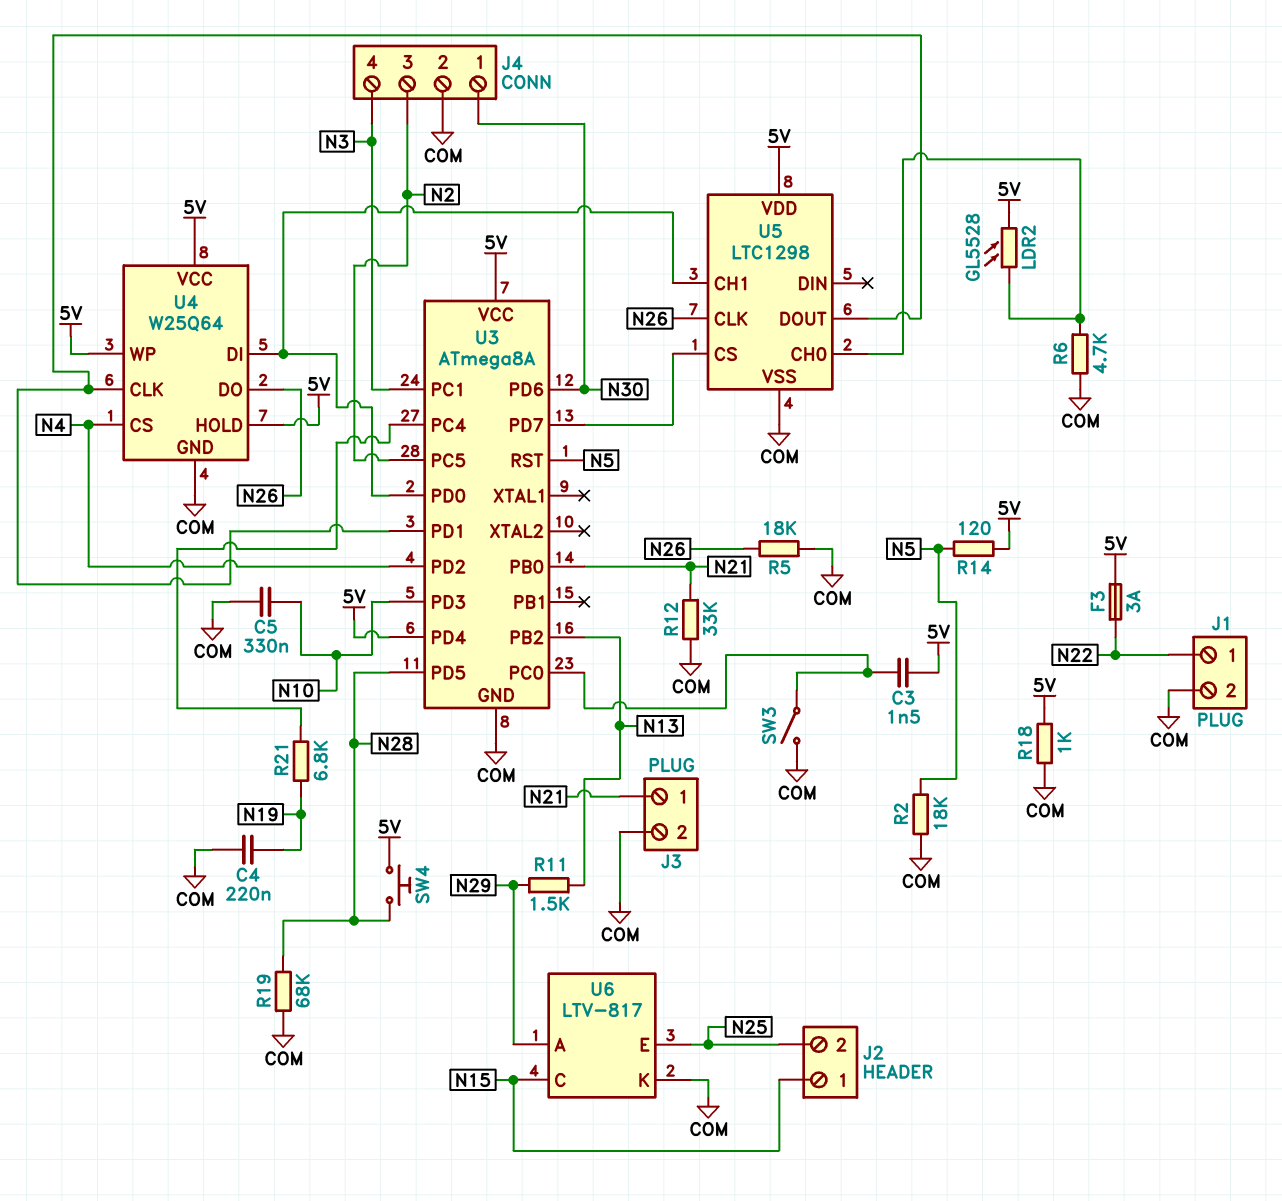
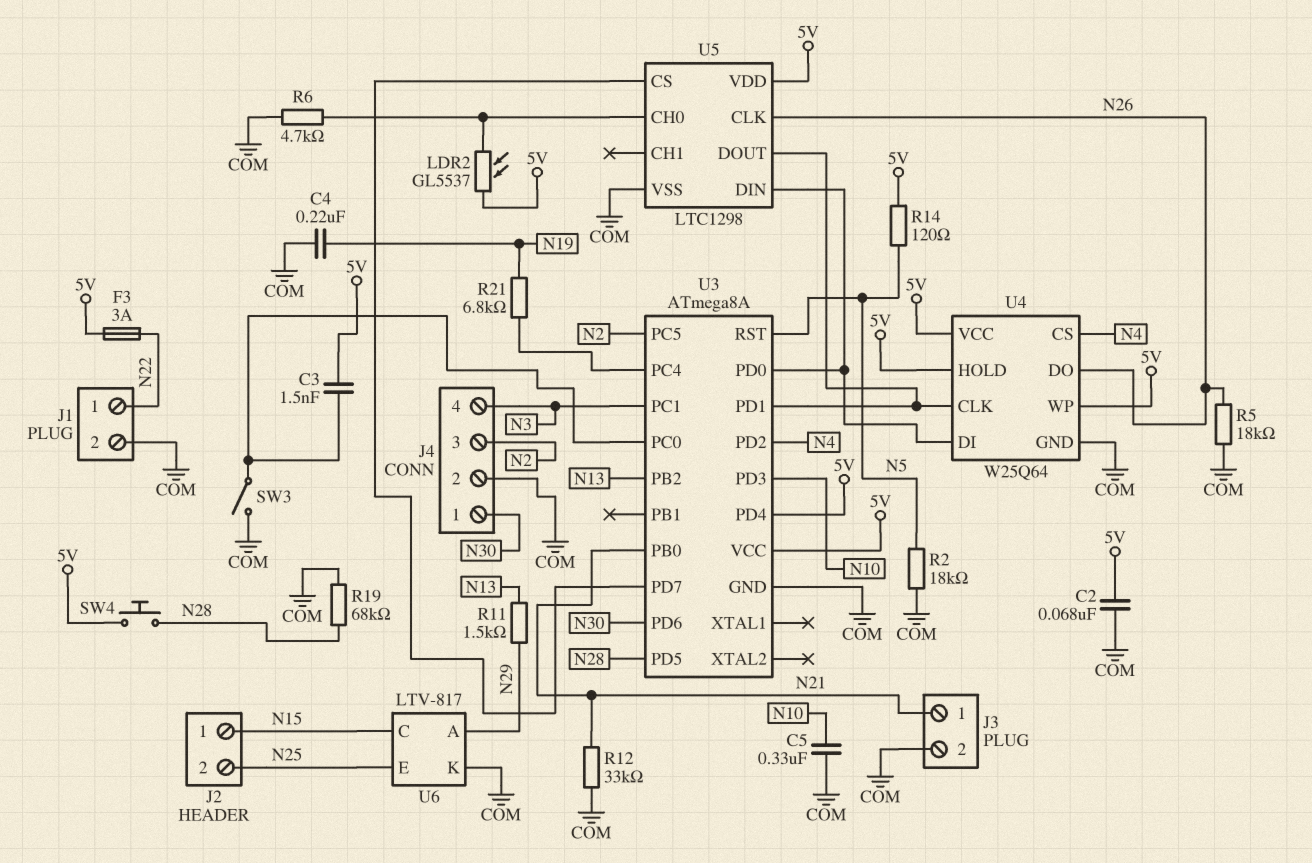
C2: none -> 68nF (5V, COM)
LDR2: GL5528 (5V, U5/CH0) -> GL5537 (5V, U5/CH0)
R18: 1k (5V, COM) -> none
U5 pin CH1: U3/PD0 -> none
U5 pin DIN: none -> U3/PD0

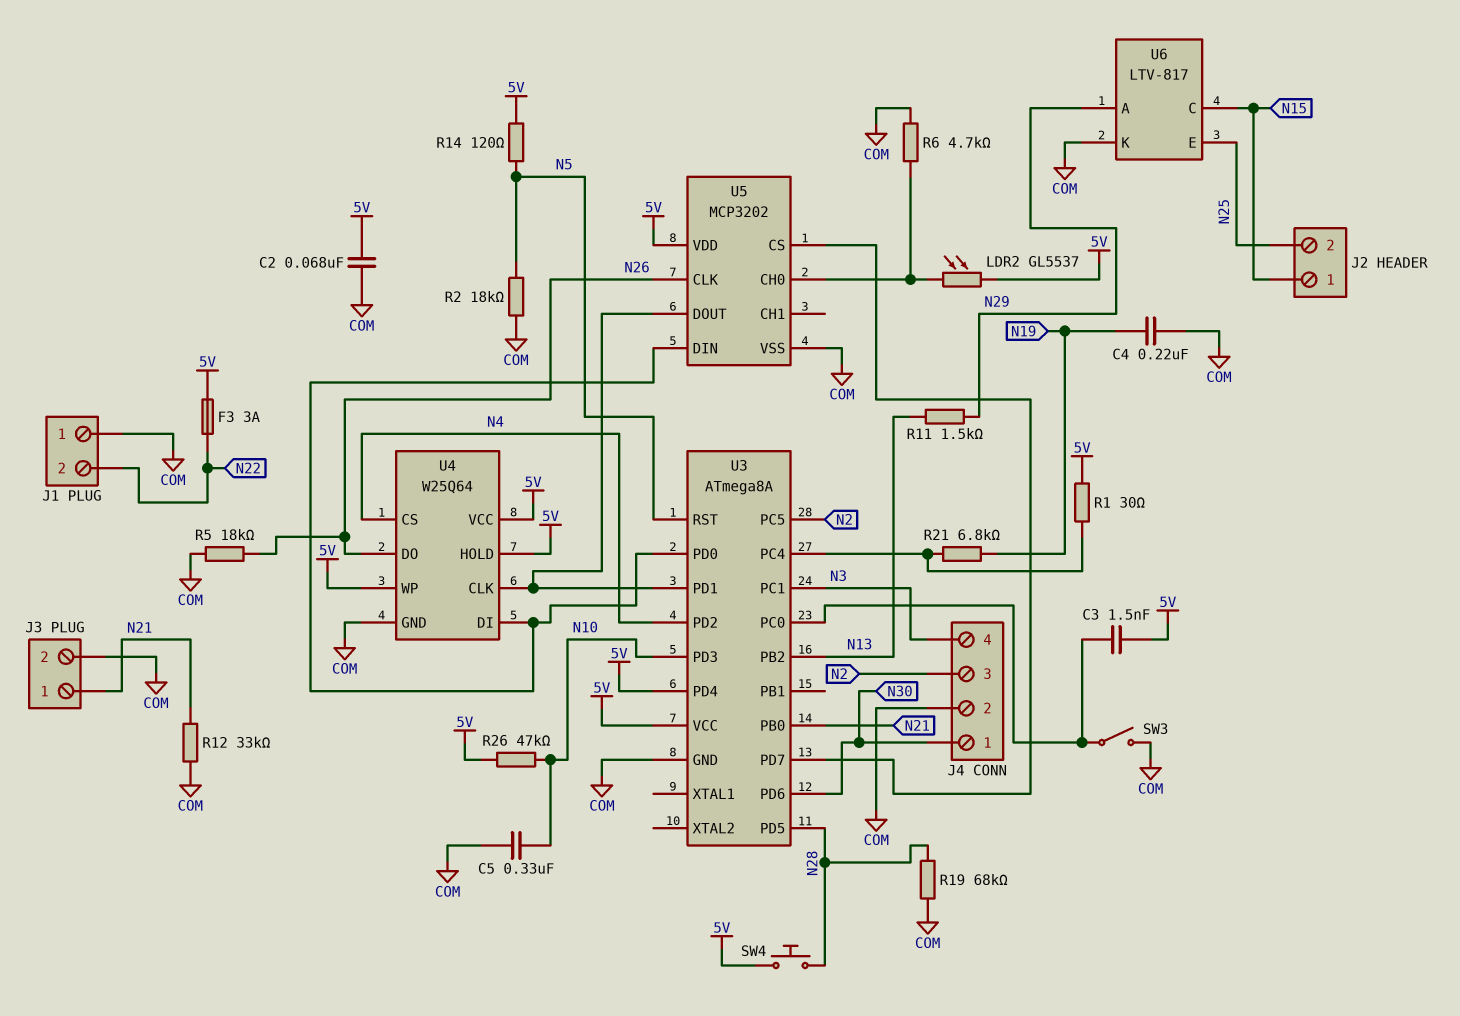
J1 pin 1: N22 -> COM
J1 pin 2: COM -> N22
R1: none -> 30 (5V, U3/PC4)
R26: none -> 47k (5V, N10)
U5: LTC1298 -> MCP3202

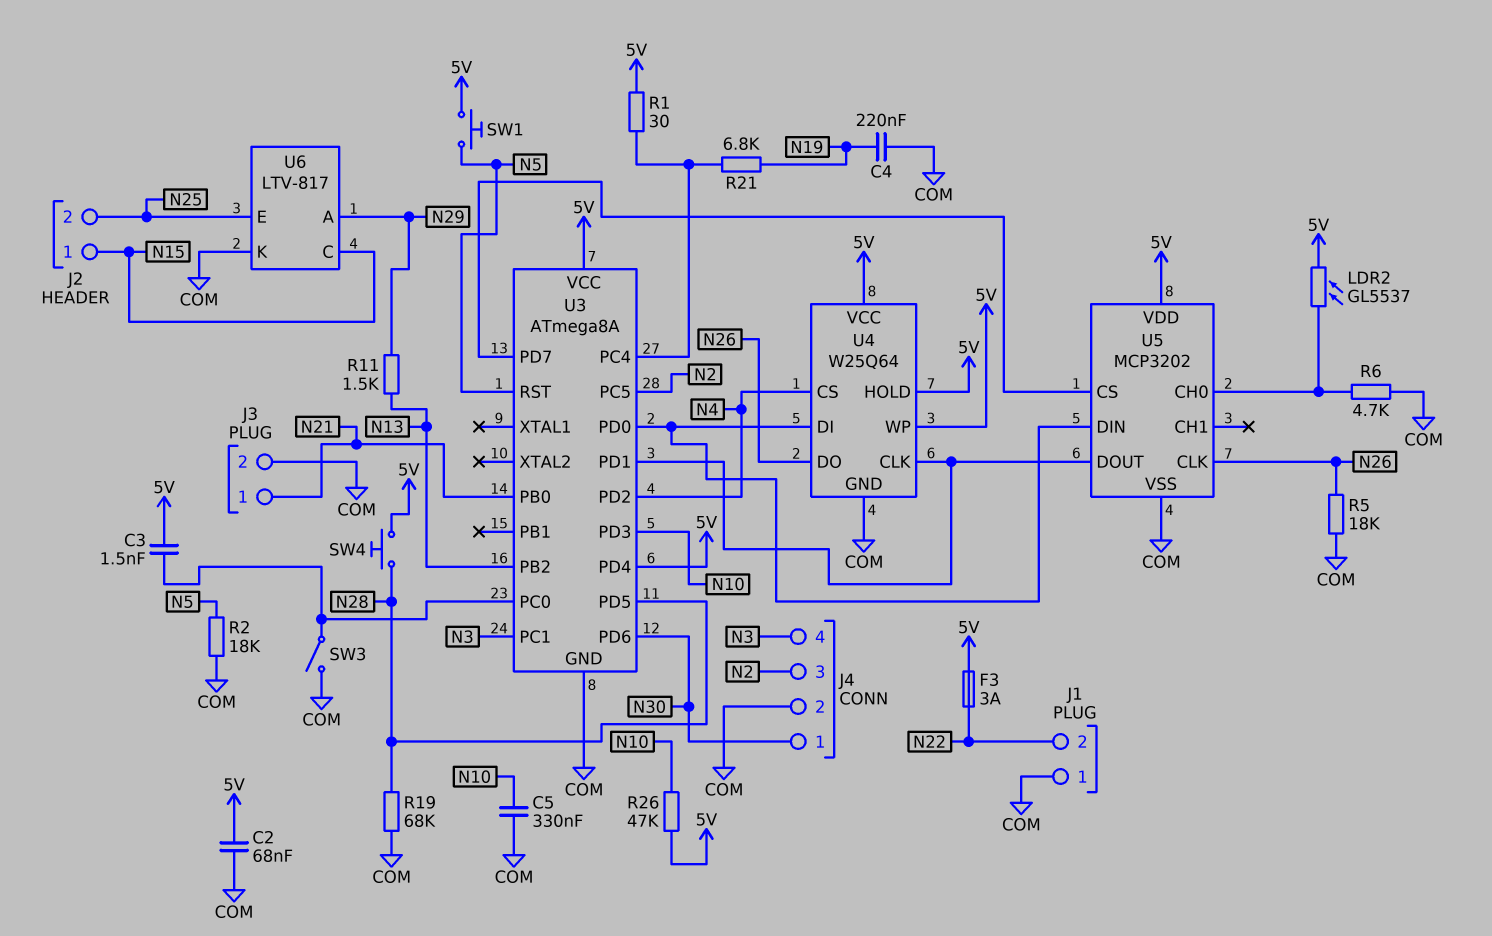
R12: 33k (COM, N21) -> none
R14: 120 (5V, N5) -> none
SW1: none -> button (5V, N5)

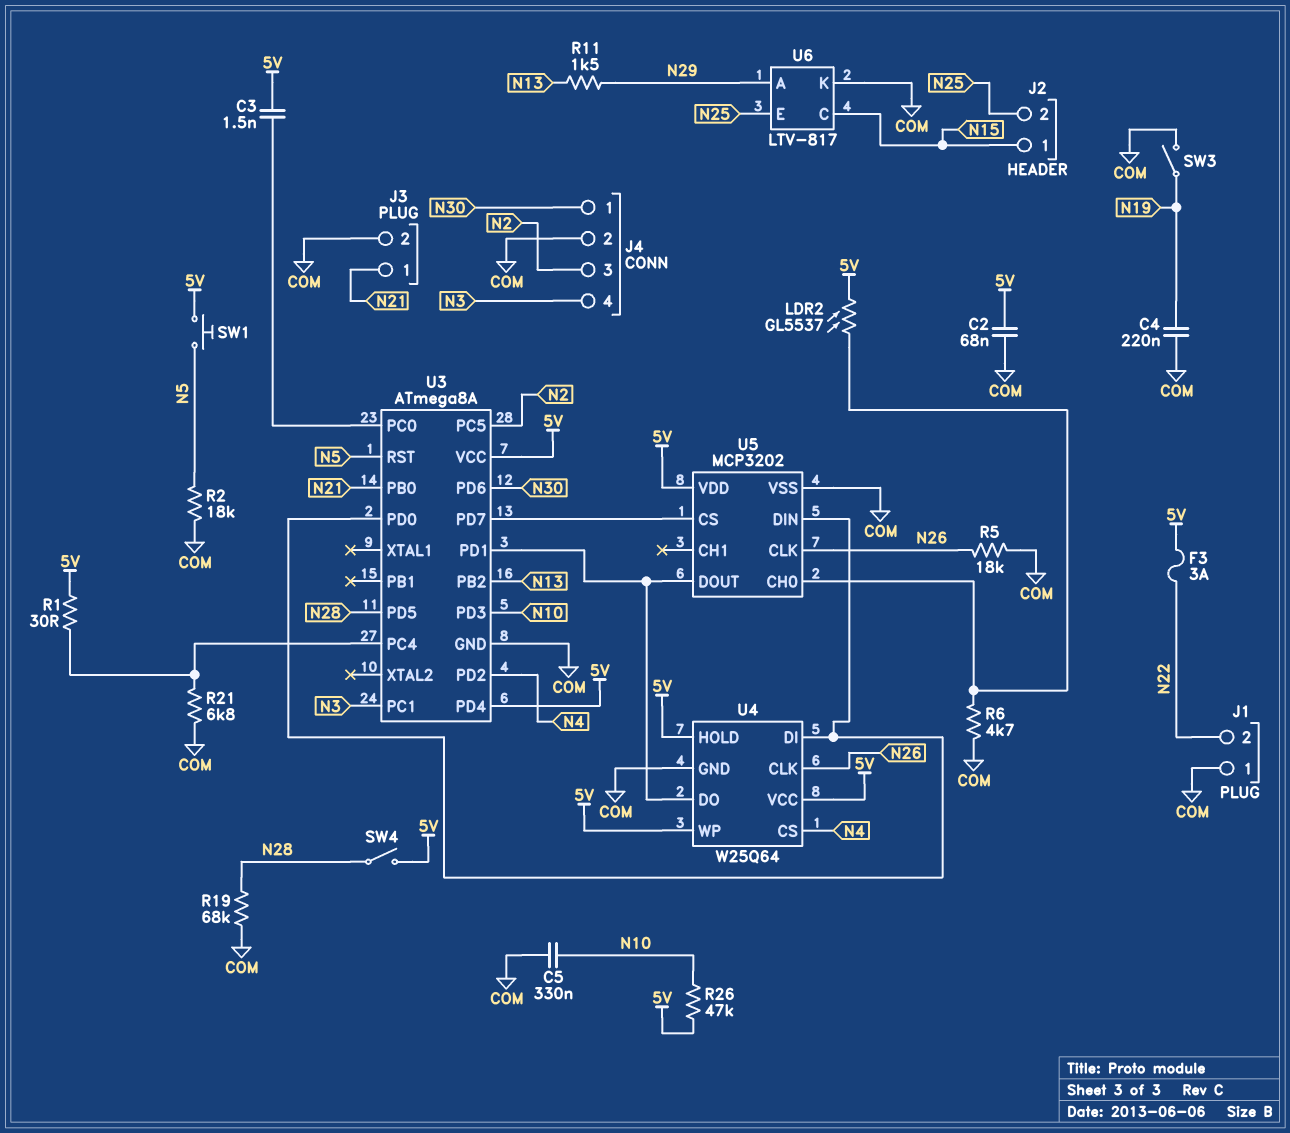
R21: 6.8k (N19, U3/PC4) -> 6.8k (COM, U3/PC4)
SW3: switch (COM, U3/PC0) -> switch (COM, N19)
SW4: button (5V, N28) -> switch (5V, N28)
U4 pin CLK: U3/PD1 -> N26
U4 pin DO: N26 -> U3/PD1

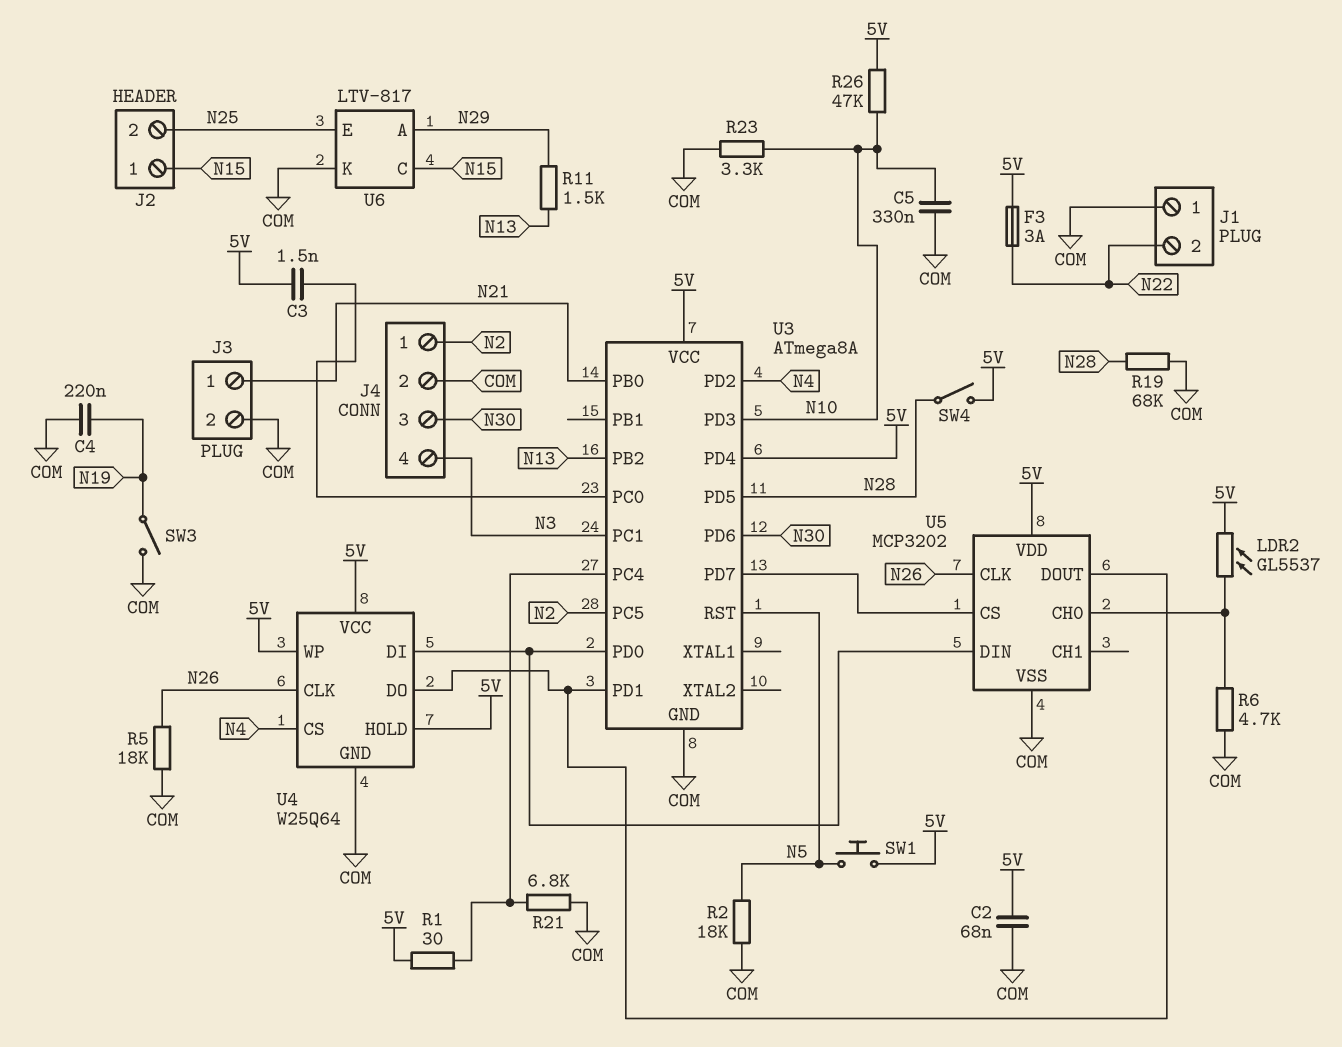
J4 pin 1: N30 -> N2
J4 pin 3: N2 -> N30
R23: none -> 3.3k (COM, N10)

